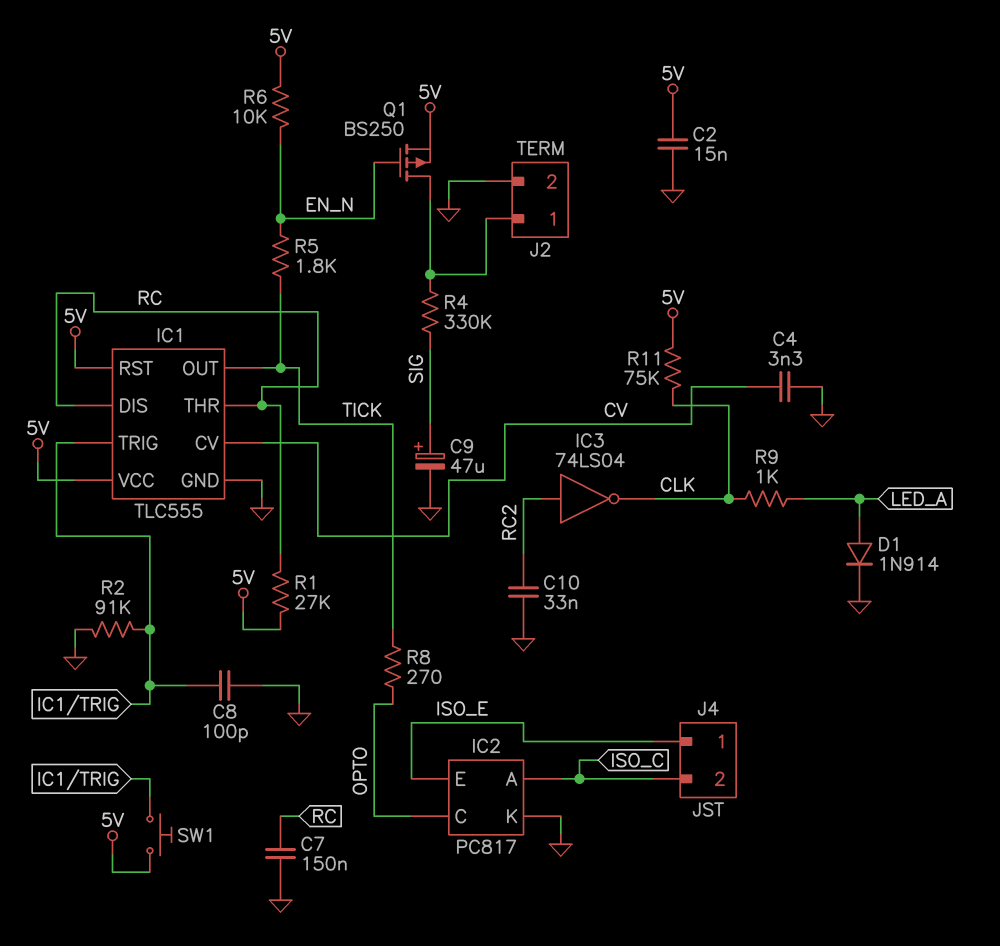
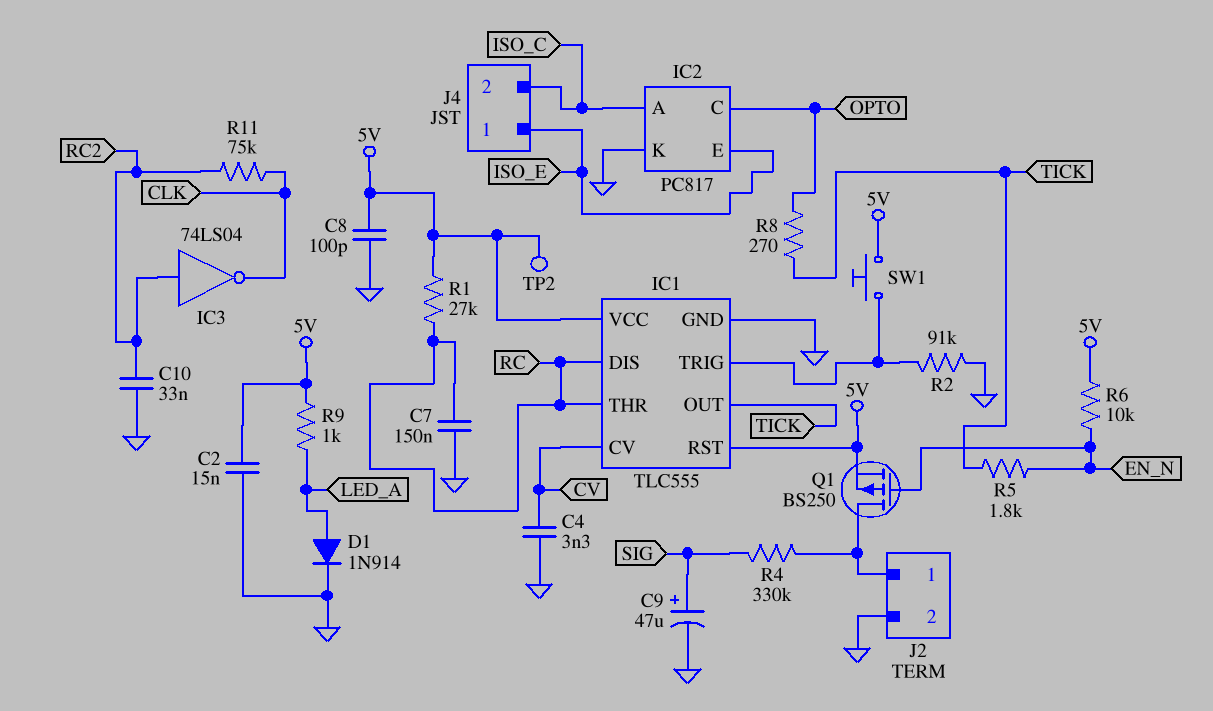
C8: 100pF (GND, IC1/TRIG) -> 100pF (5V, GND)
R9: 1k (CLK, LED_A) -> 1k (5V, LED_A)
R11: 75k (5V, CLK) -> 75k (CLK, RC2)
TP2: none -> test point (5V)

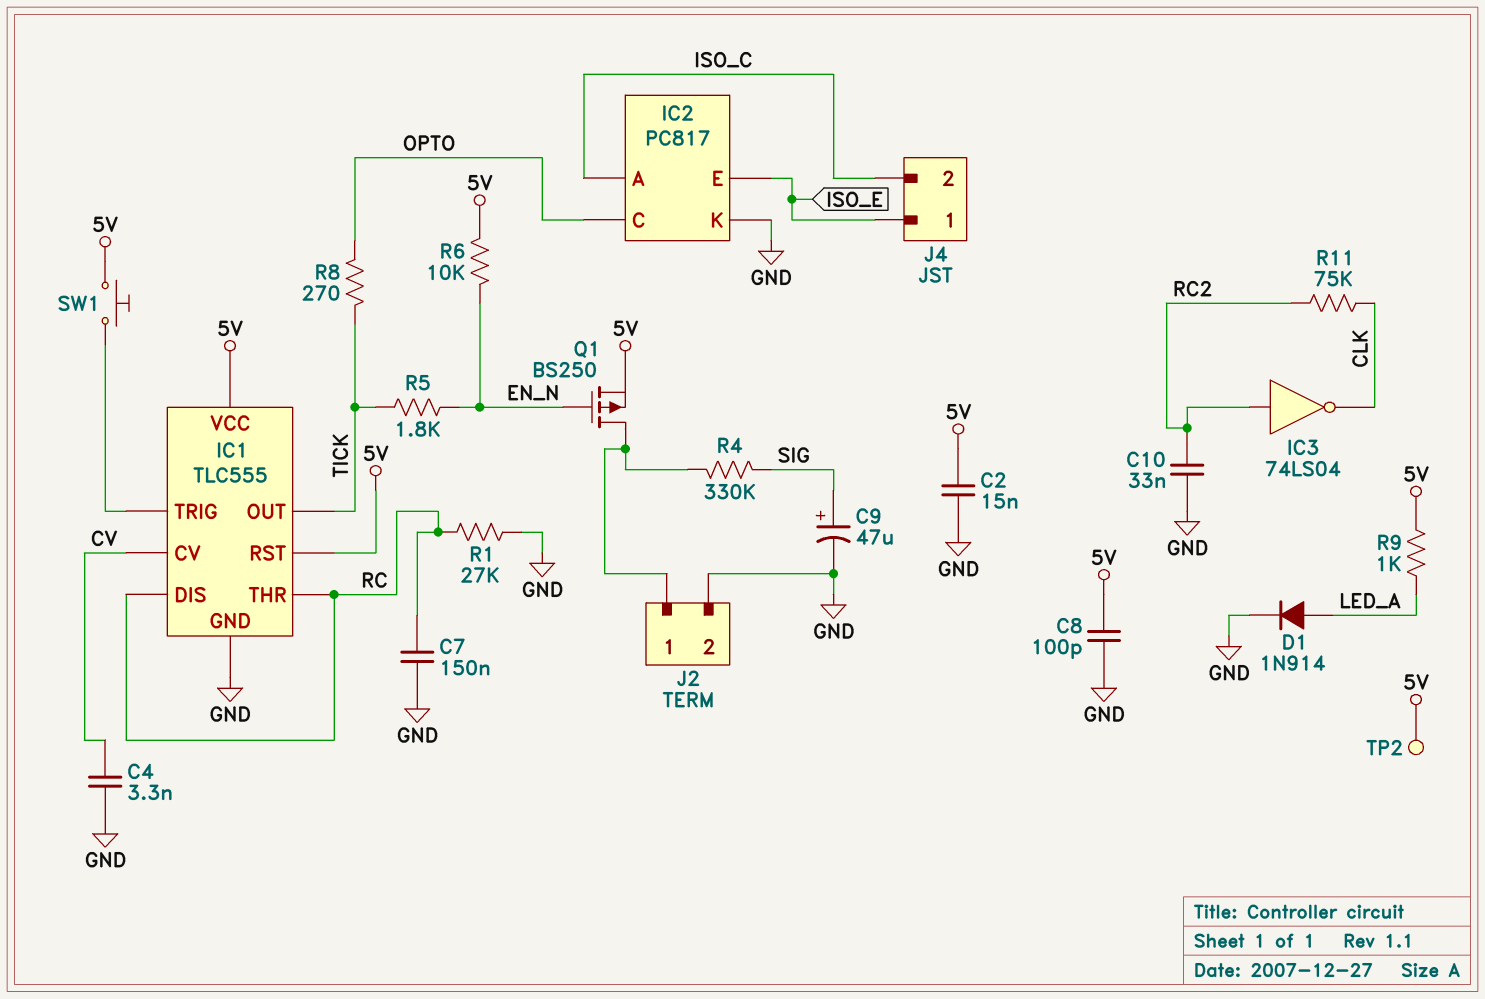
R1: 27k (5V, RC) -> 27k (GND, RC)
R2: 91k (GND, IC1/TRIG) -> none

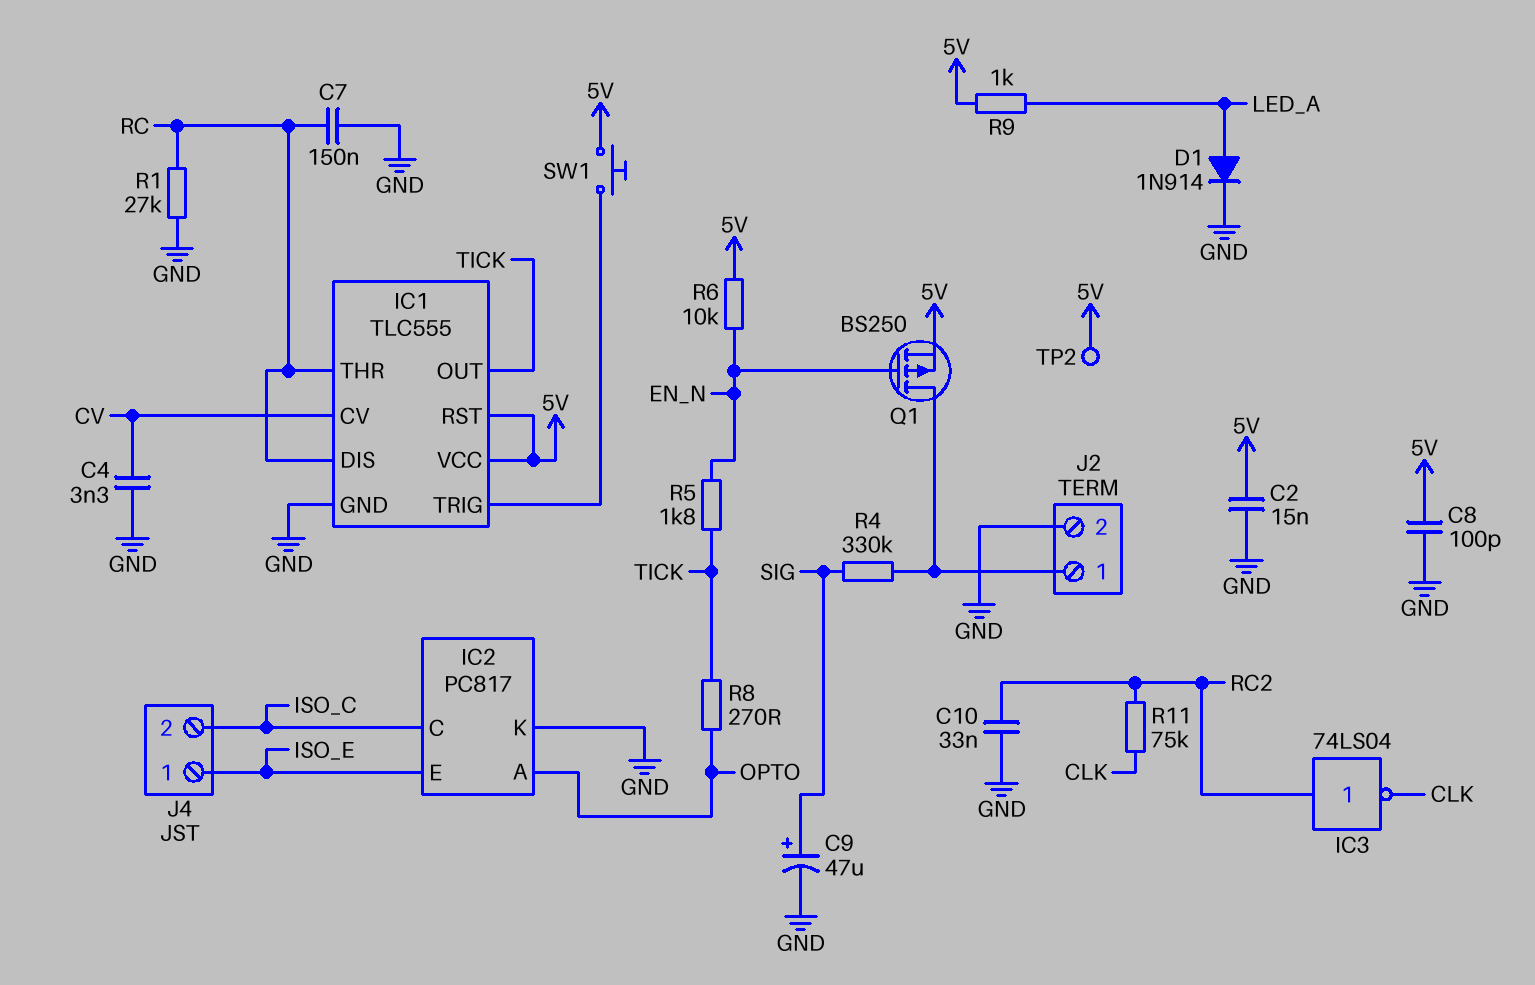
IC2 pin A: ISO_C -> OPTO
IC2 pin C: OPTO -> ISO_C

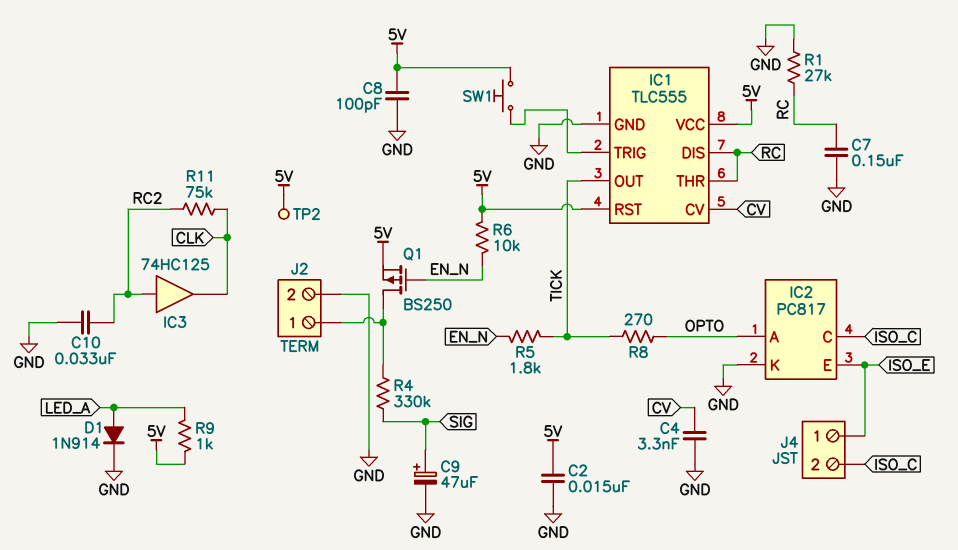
IC3: NOT 74LS04 (in RC2, out CLK) -> buffer 74HC125 (in RC2, out CLK)

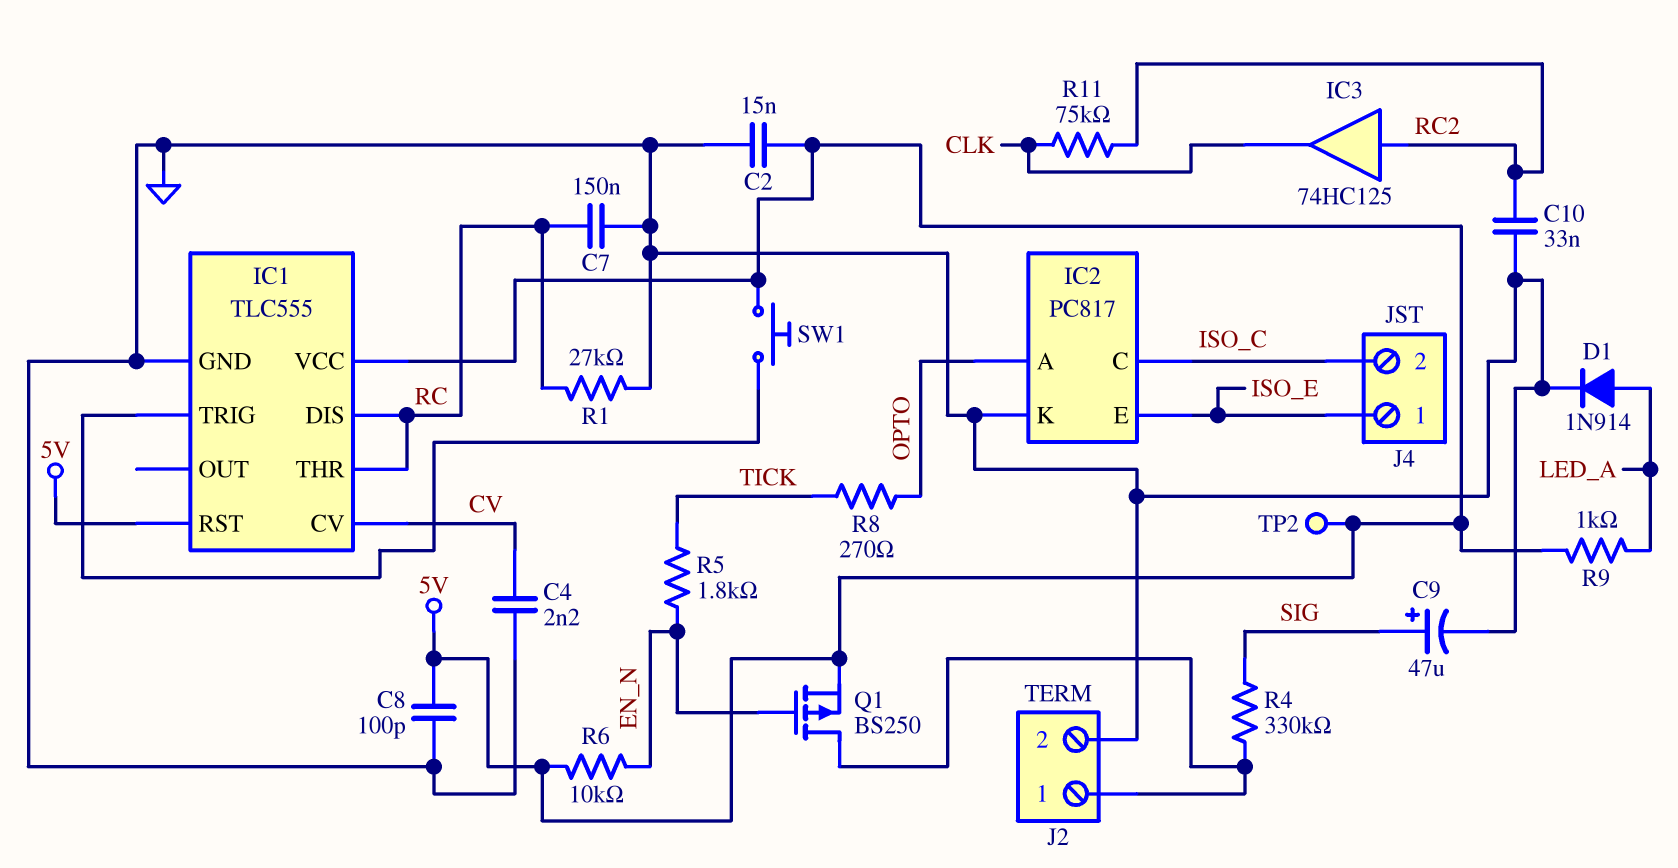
C4: 3.3nF (CV, GND) -> 2.2nF (CV, GND)
IC1 pin OUT: TICK -> none

